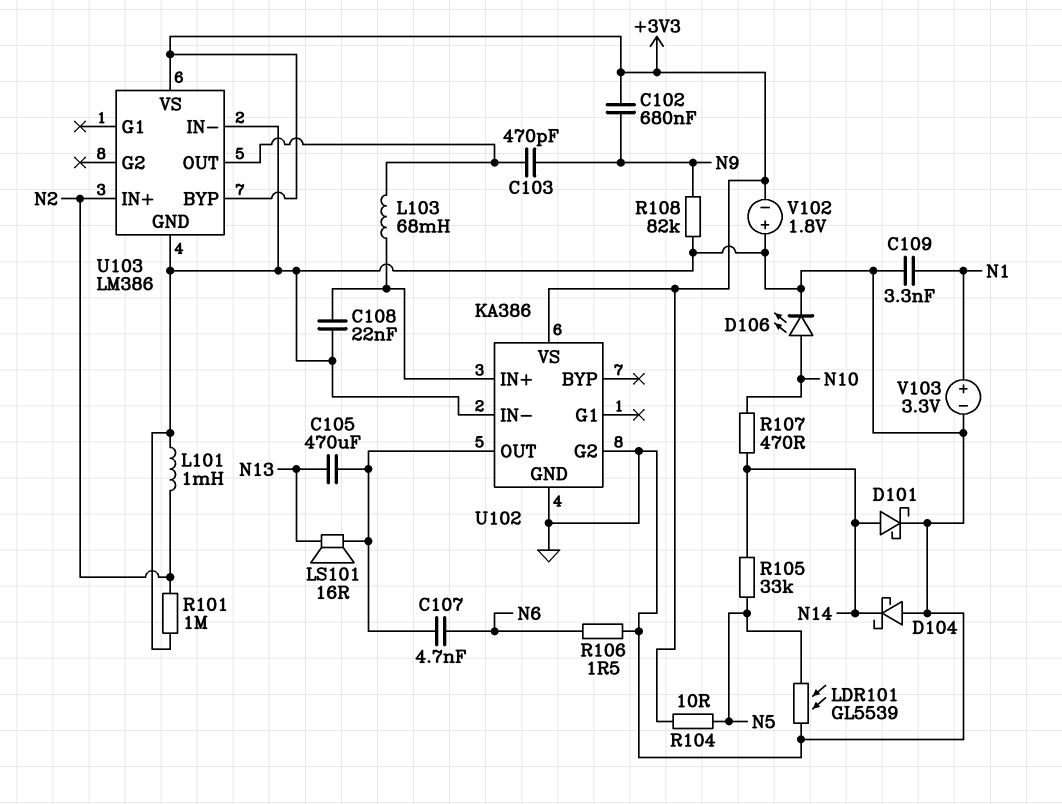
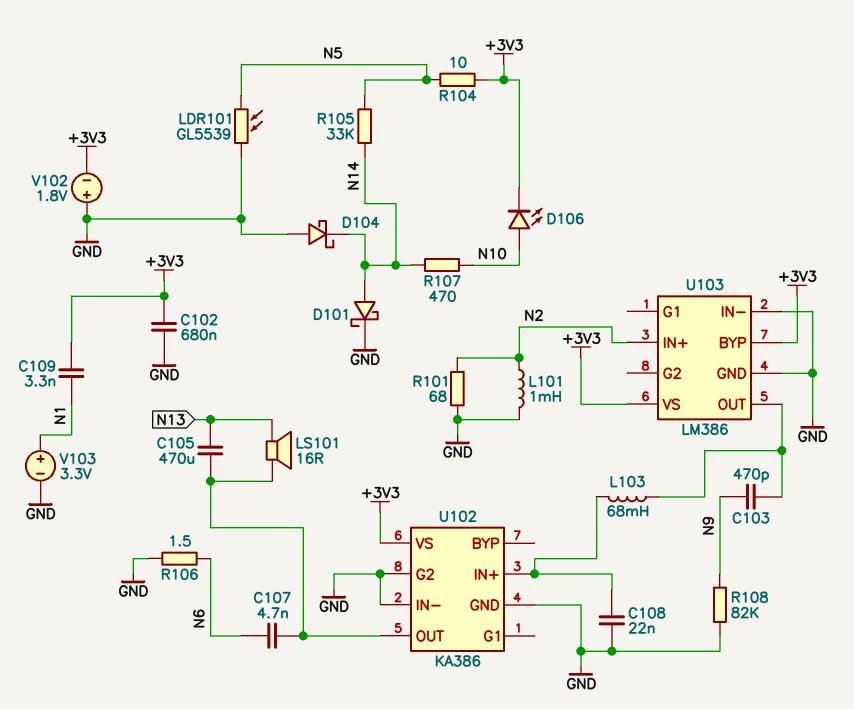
C102: 680nF (+3V3, N9) -> 680nF (+3V3, GND)
C109: 3.3nF (GND, N1) -> 3.3nF (+3V3, N1)
D106: LED (A N10, K GND) -> LED (A N10, K +3V3)
R101: 1M (GND, N2) -> 68 (GND, N2)

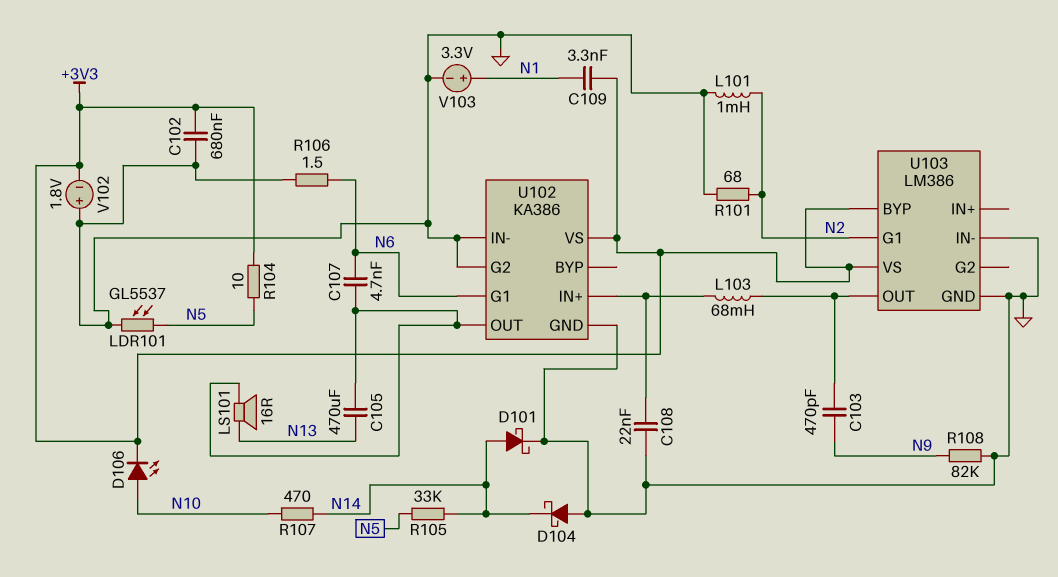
LDR101: GL5539 (GND, N5) -> GL5537 (GND, N5)
U102 pin G1: none -> N6
U103 pin G1: none -> N2
U103 pin IN+: N2 -> none

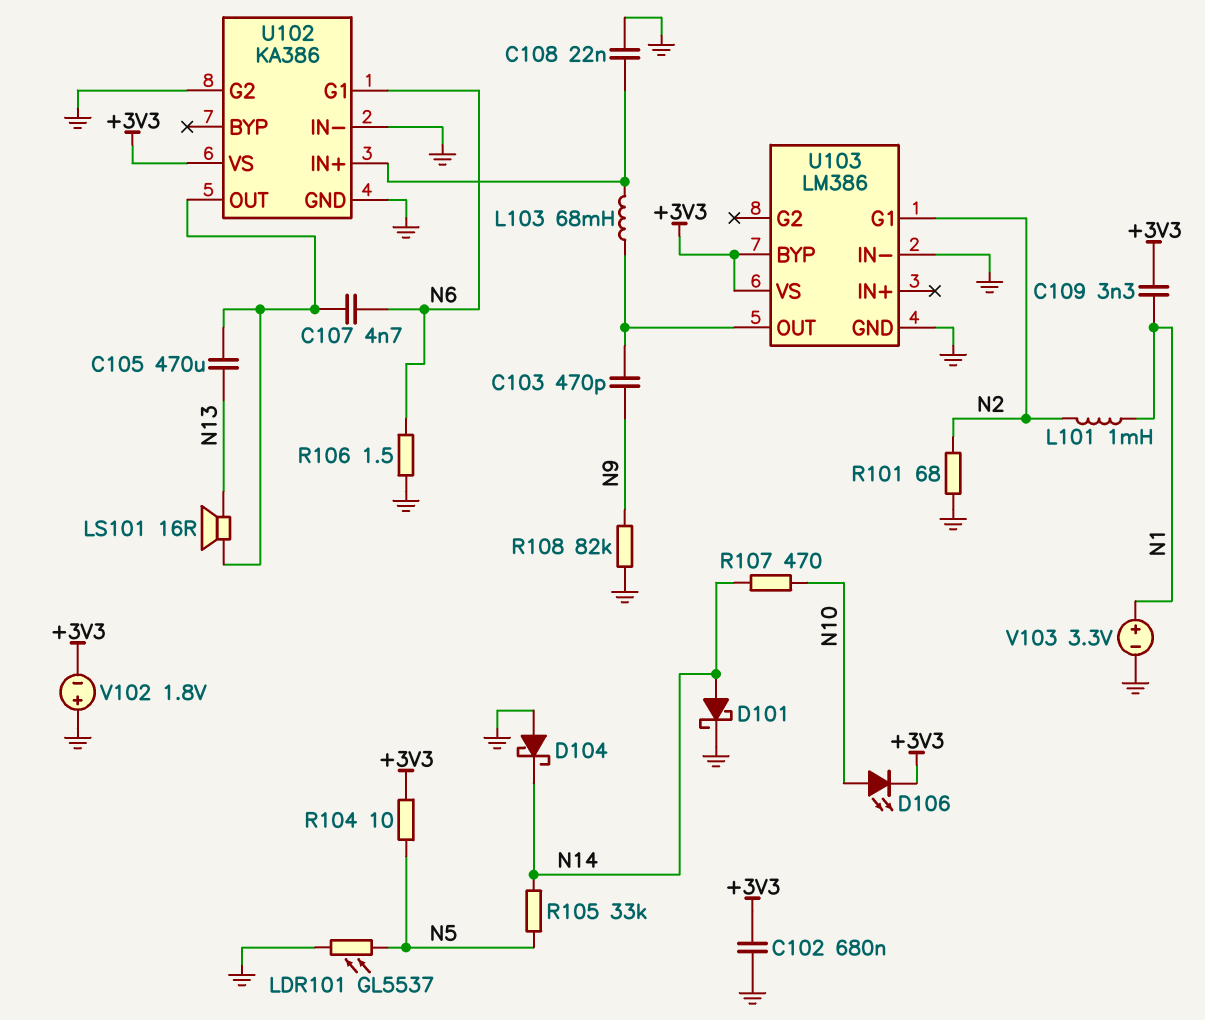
L101: 1mH (GND, N2) -> 1mH (N1, N2)

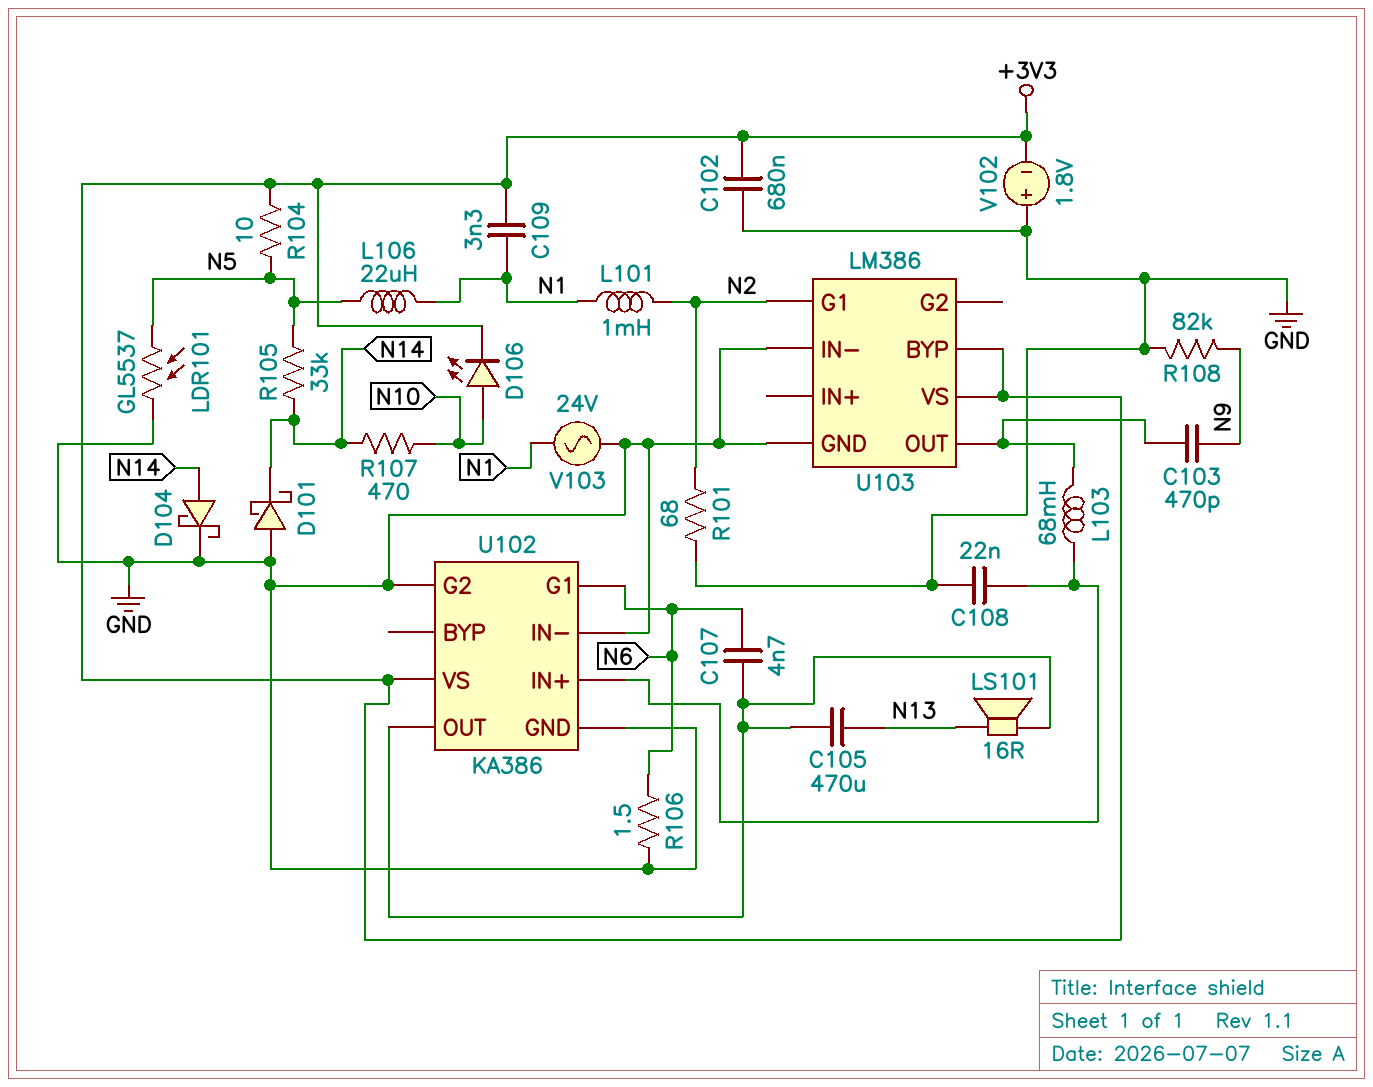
D101: schottky (A N14, K GND) -> schottky (A GND, K N14)
D104: schottky (A GND, K N14) -> schottky (A N14, K GND)
L106: none -> 22uH (N1, N5)
V103: 3.3V (plus N1, minus GND) -> AC 24V (GND, N1)

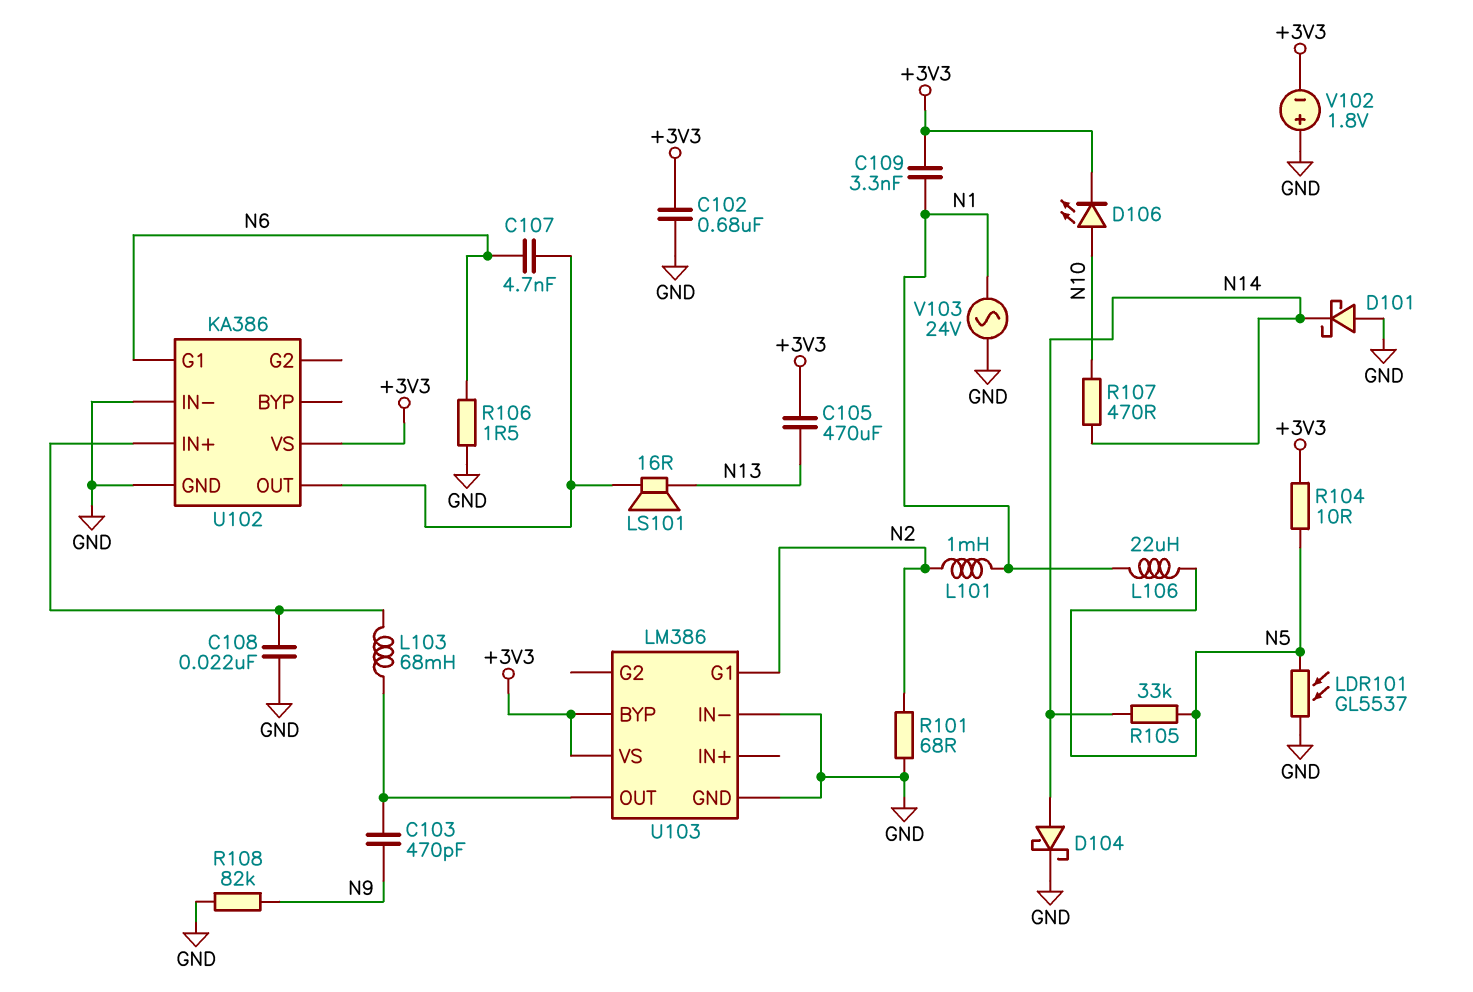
C105: 470uF (N13, U102/OUT) -> 470uF (+3V3, N13)
U102 pin G2: GND -> none

